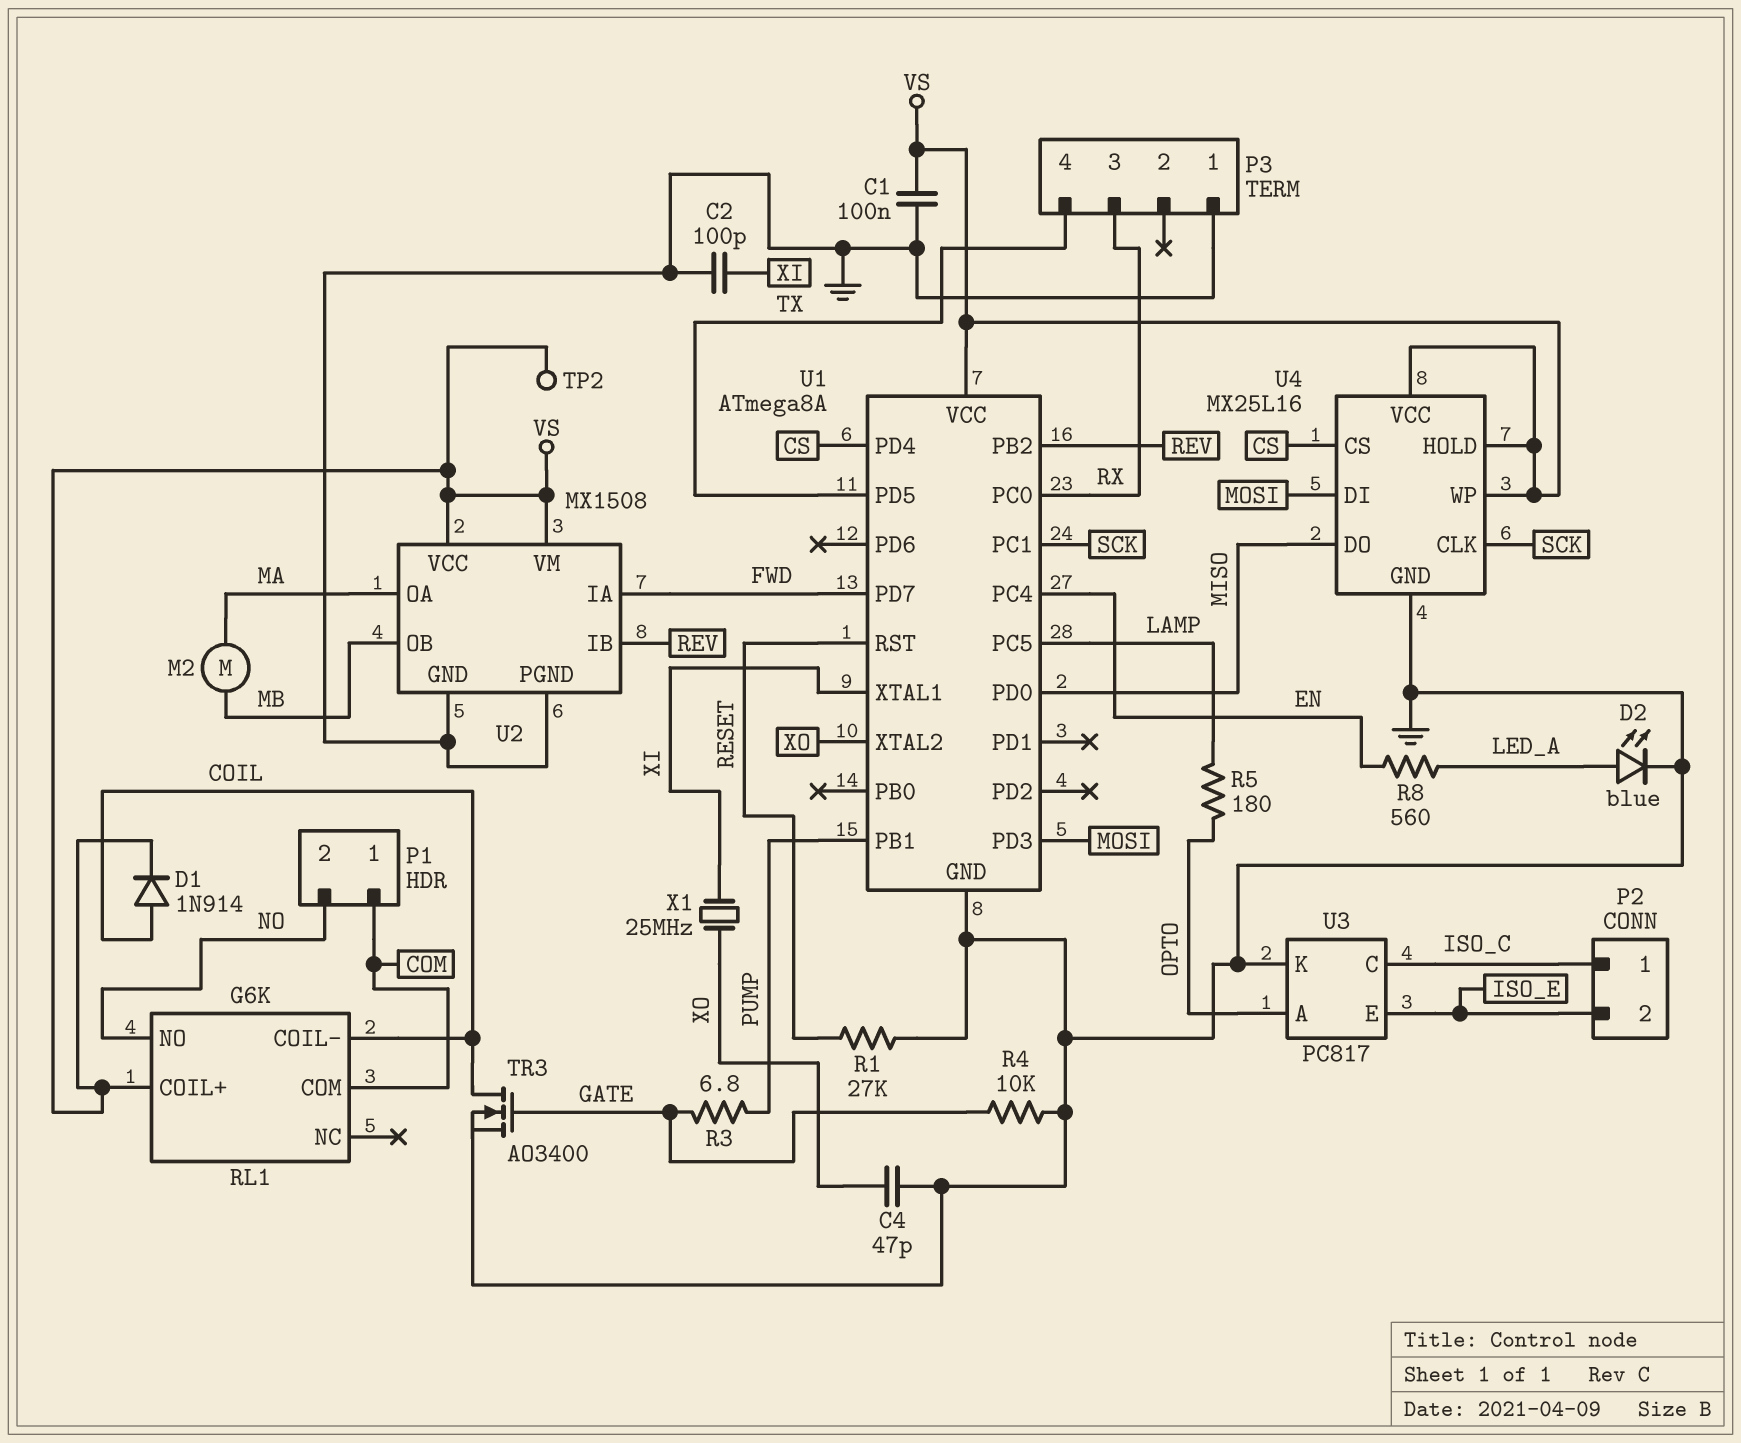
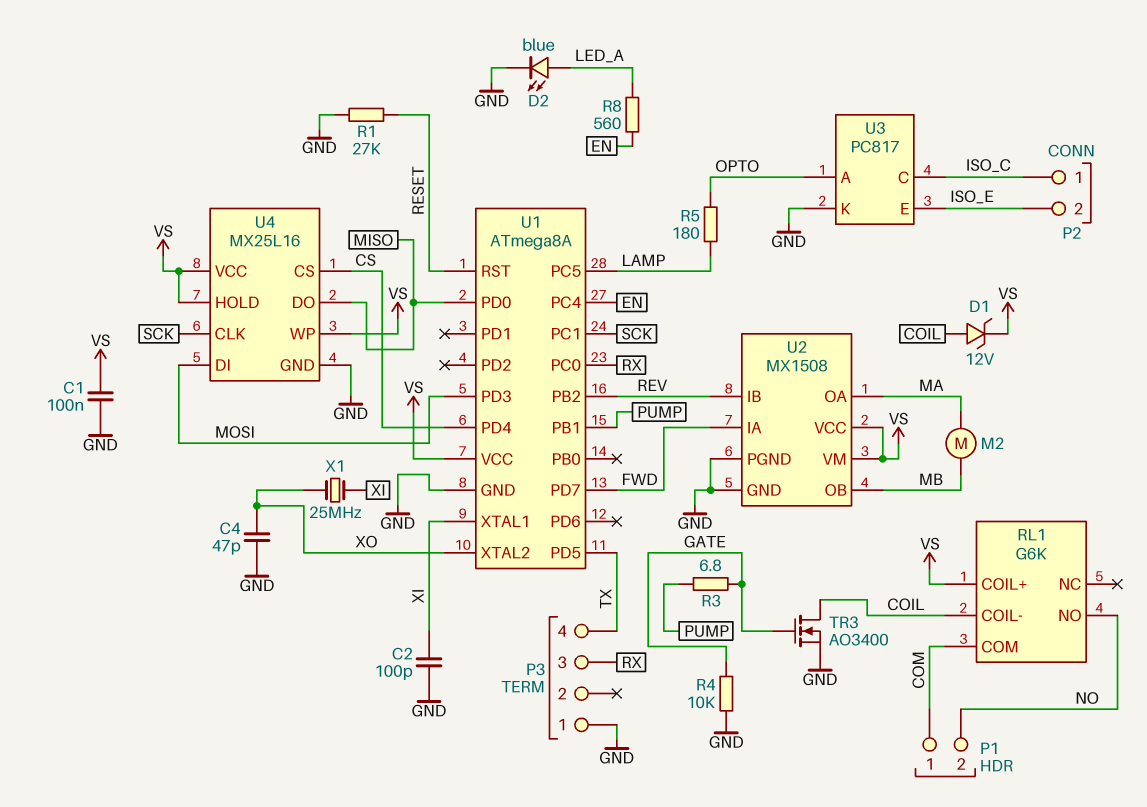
D1: diode 1N914 (A COIL, K VS) -> zener 12V (A COIL, K VS)
TP2: test point (VS) -> none

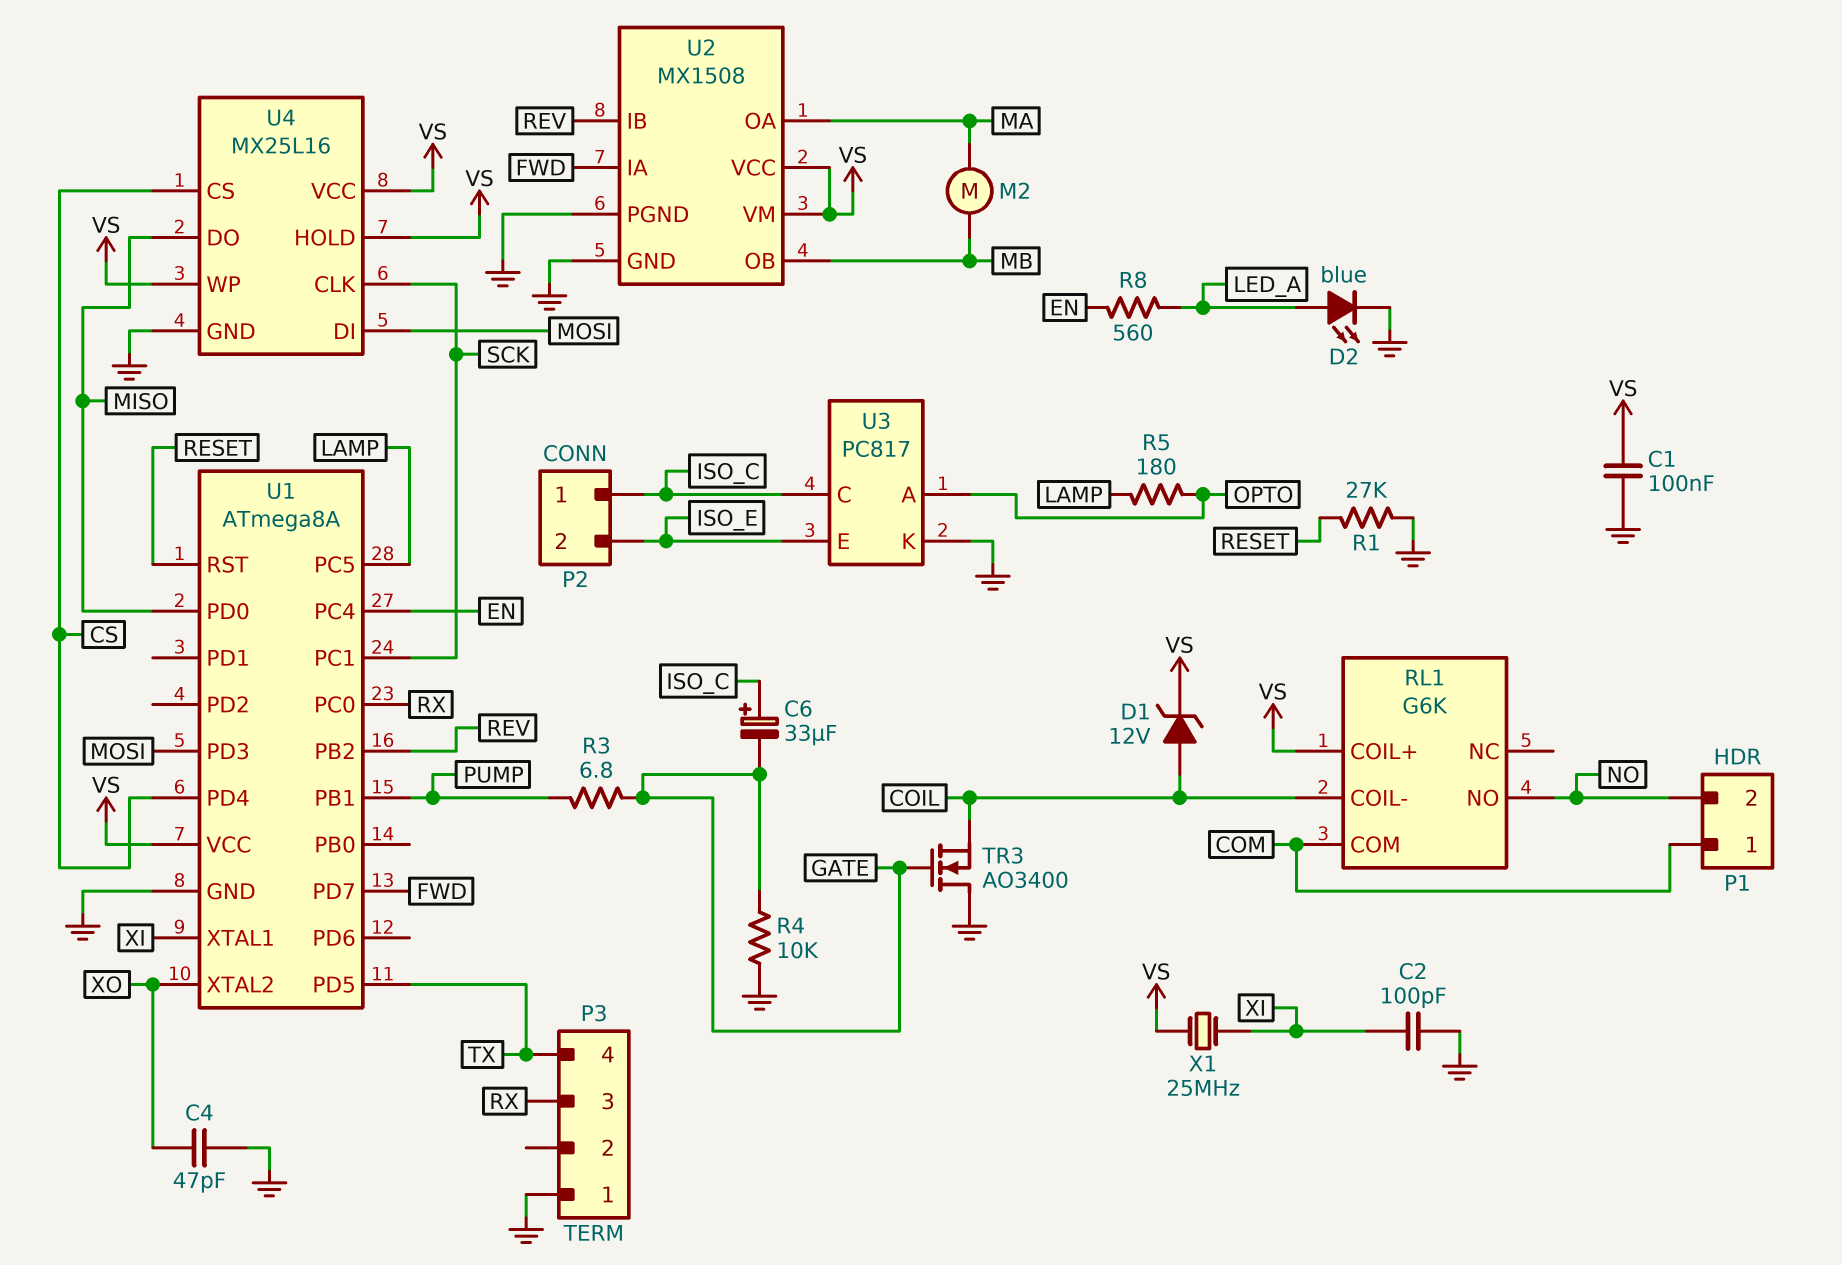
C6: none -> 33uF (plus ISO_C, minus GATE)
TR3: NMOS AO3400 (G GATE, D COIL, S GND) -> NMOS AO3400 (G GATE, D GND, S COIL)
X1: 25MHz (XI, XO) -> 25MHz (VS, XI)

